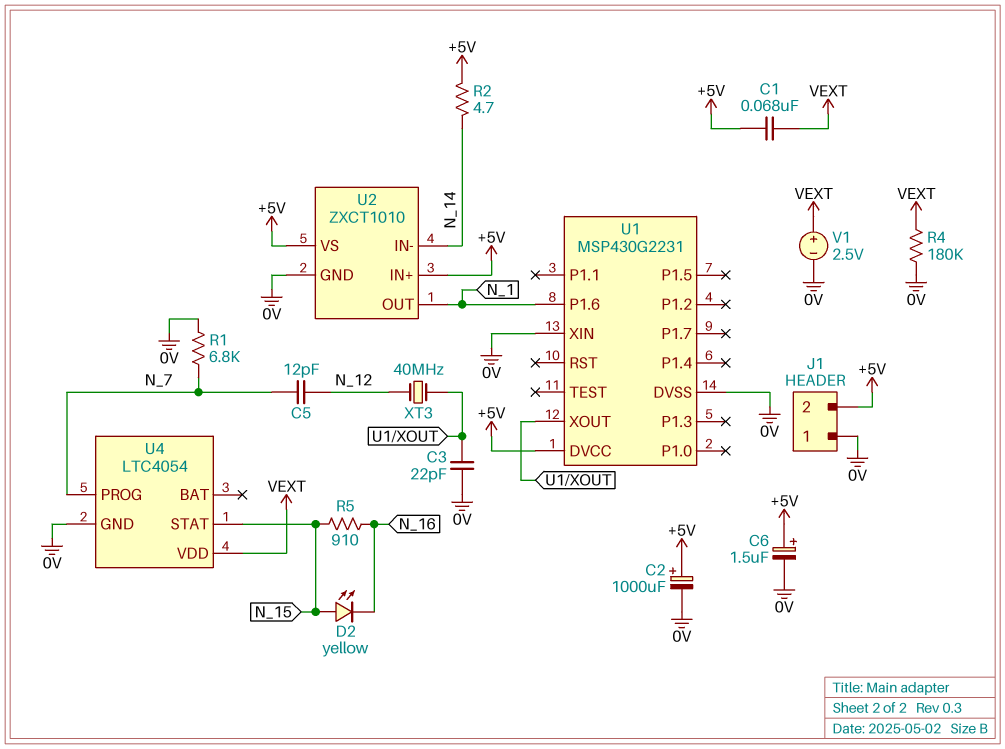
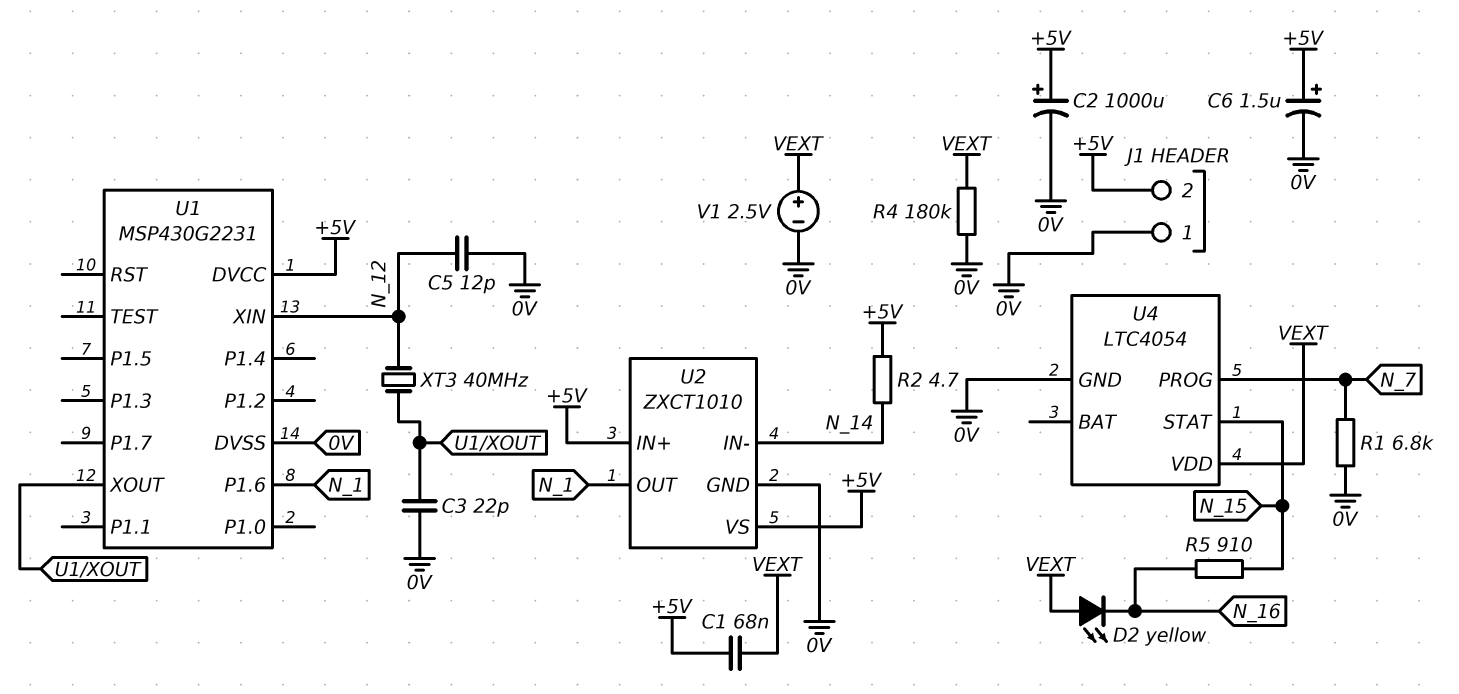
C5: 12pF (N_7, N_12) -> 12pF (0V, N_12)
D2: LED yellow (A N_15, K N_16) -> LED yellow (A VEXT, K N_16)
U1 pin XIN: 0V -> N_12

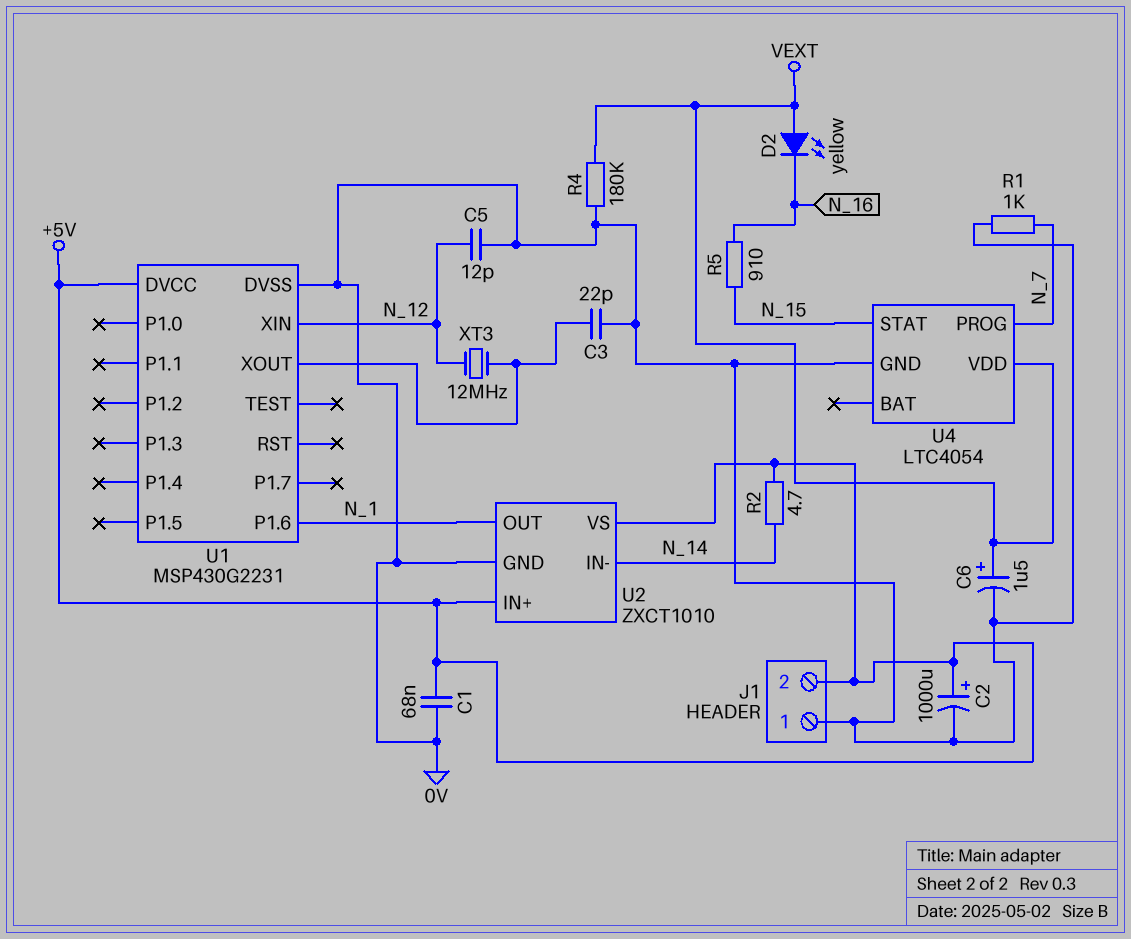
C1: 68nF (+5V, VEXT) -> 68nF (+5V, 0V)
C6: 1.5uF (plus +5V, minus 0V) -> 1.5uF (plus VEXT, minus 0V)
R1: 6.8k (0V, N_7) -> 1k (0V, N_7)
V1: 2.5V (plus VEXT, minus 0V) -> none
XT3: 40MHz (N_12, U1/XOUT) -> 12MHz (N_12, U1/XOUT)

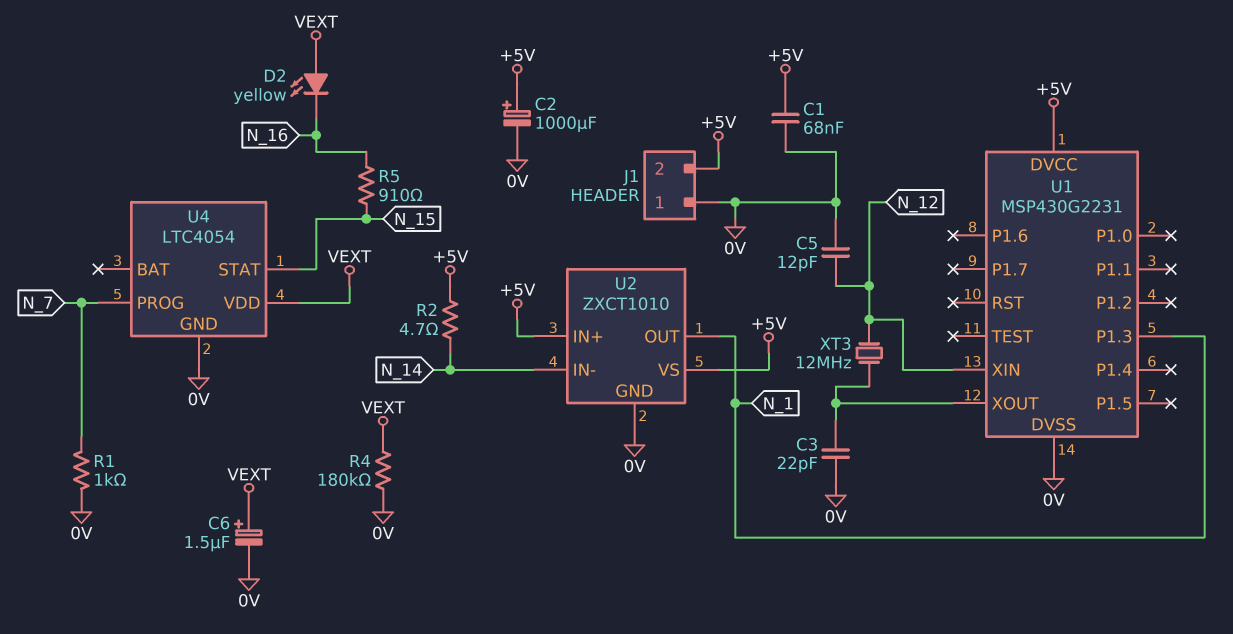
U1 pin P1.3: none -> N_1
U1 pin P1.6: N_1 -> none

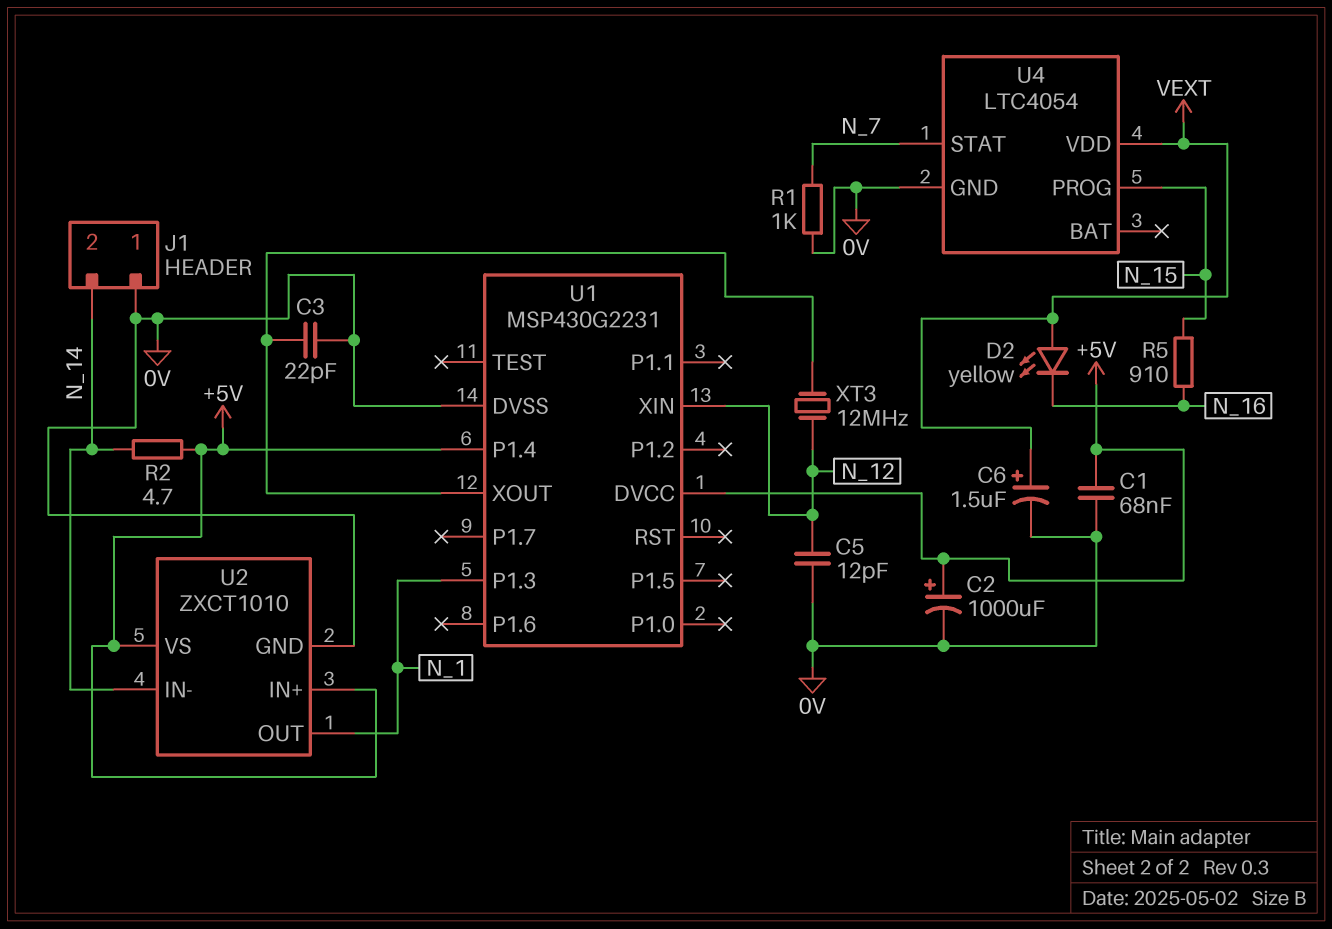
J1 pin 2: +5V -> N_14
R4: 180k (0V, VEXT) -> none
U1 pin P1.4: none -> +5V
U4 pin PROG: N_7 -> N_15
U4 pin STAT: N_15 -> N_7

